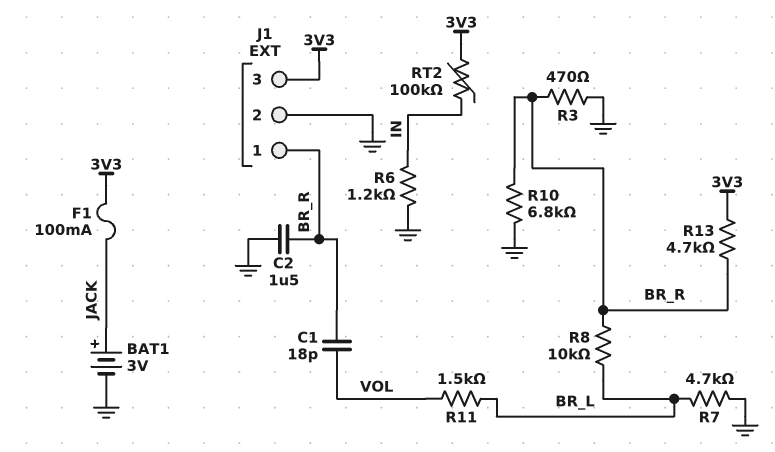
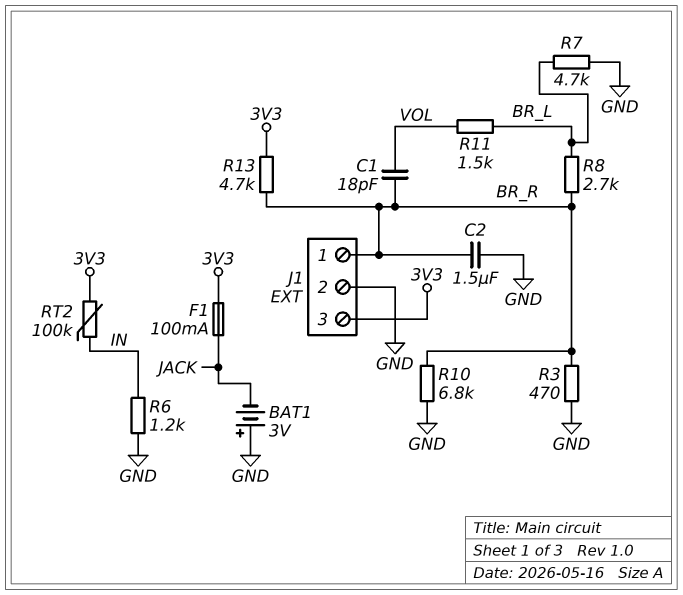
BAT1: 3V (plus JACK, minus GND) -> 3V (plus GND, minus JACK)
R8: 10k (BR_L, BR_R) -> 2.7k (BR_L, BR_R)

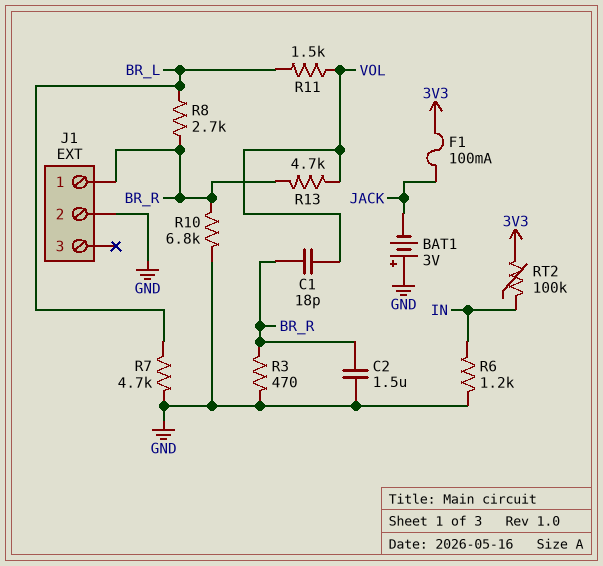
J1 pin 3: 3V3 -> none
R13: 4.7k (3V3, BR_R) -> 4.7k (BR_R, VOL)

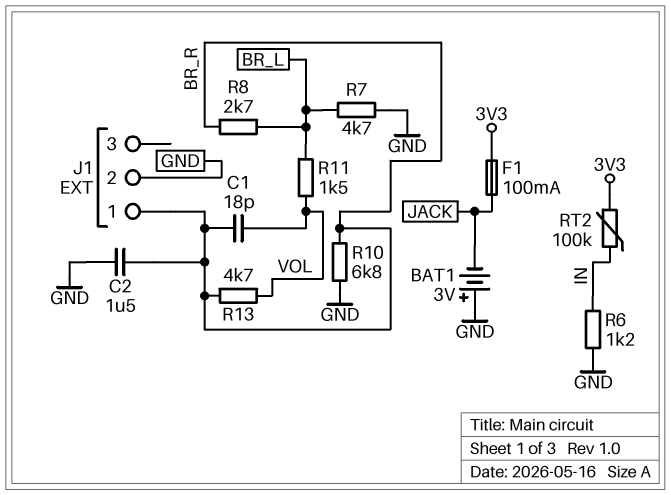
R3: 470 (BR_R, GND) -> none

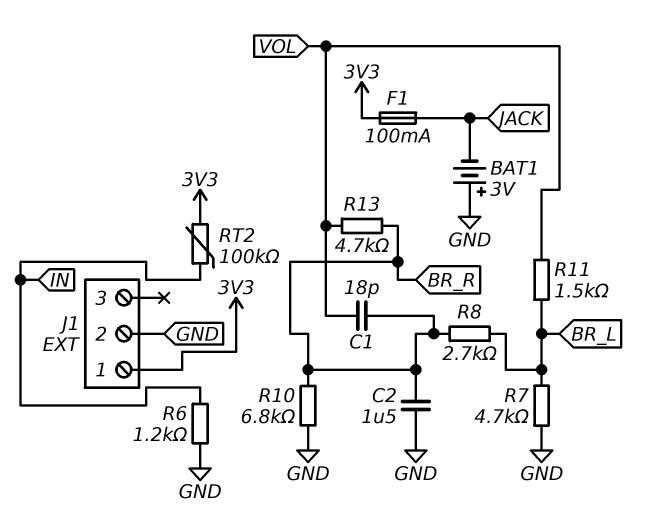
J1 pin 1: BR_R -> 3V3

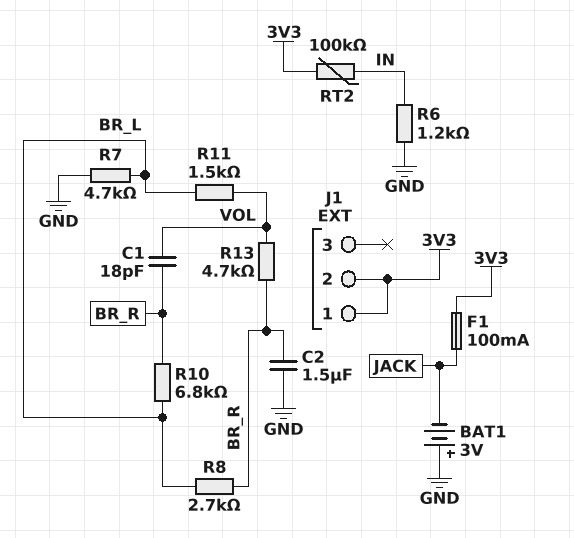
J1 pin 2: GND -> 3V3
R10: 6.8k (BR_R, GND) -> 6.8k (BR_L, BR_R)

